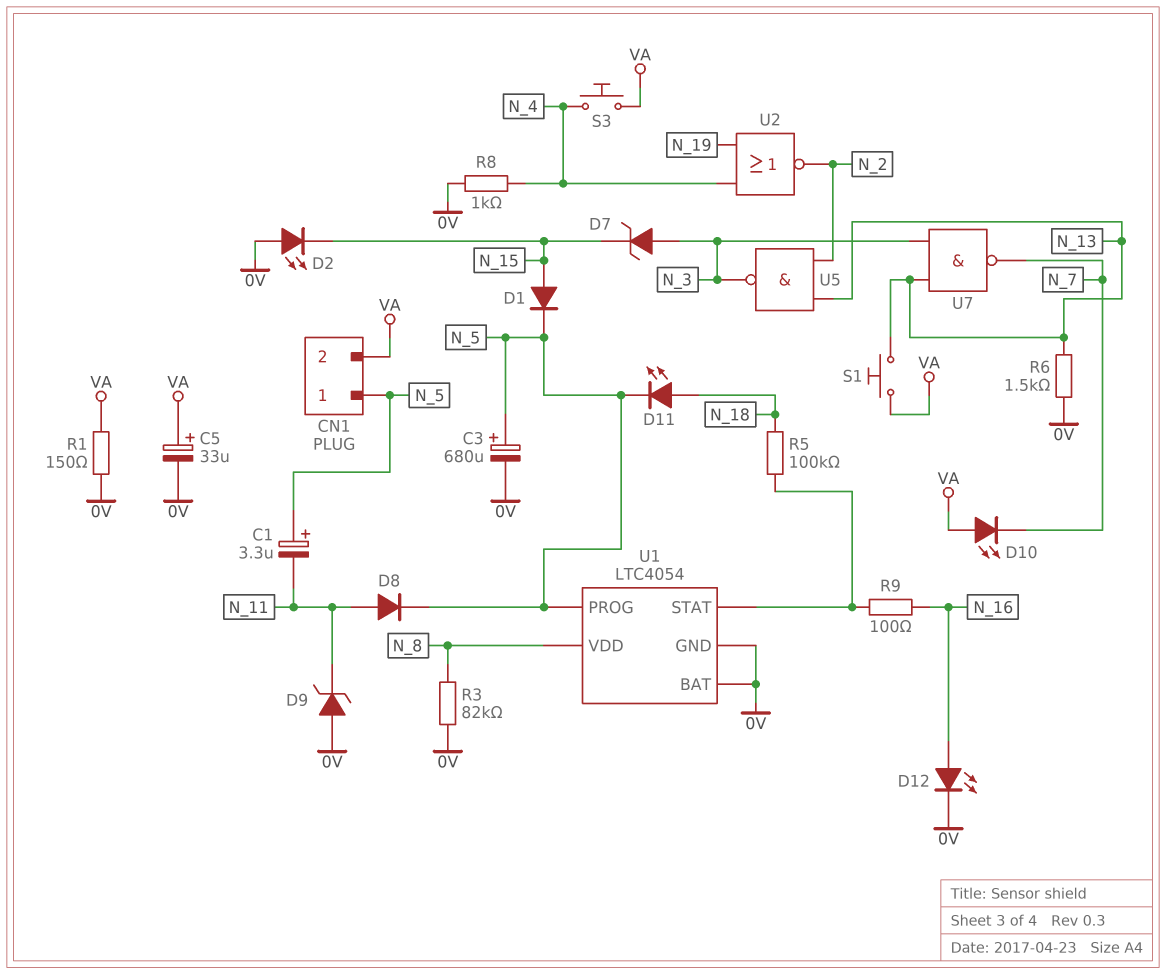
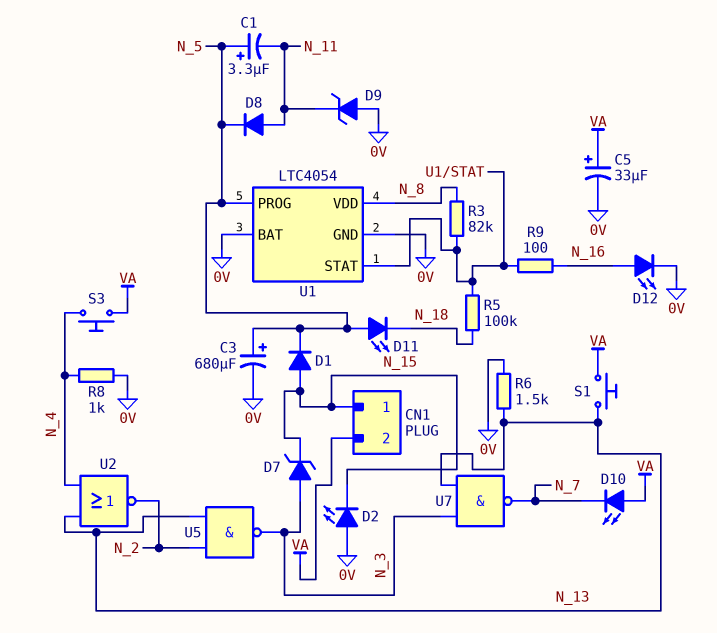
CN1 pin 1: N_5 -> N_15
D11: LED (A N_18, K N_5) -> LED (A N_5, K N_18)
R1: 150 (0V, VA) -> none
R3: 82k (0V, N_8) -> 82k (N_8, U1/STAT)
U2: NOR (in N_4, in N_19, out N_2) -> NOR (in N_4, in N_13, out N_2)

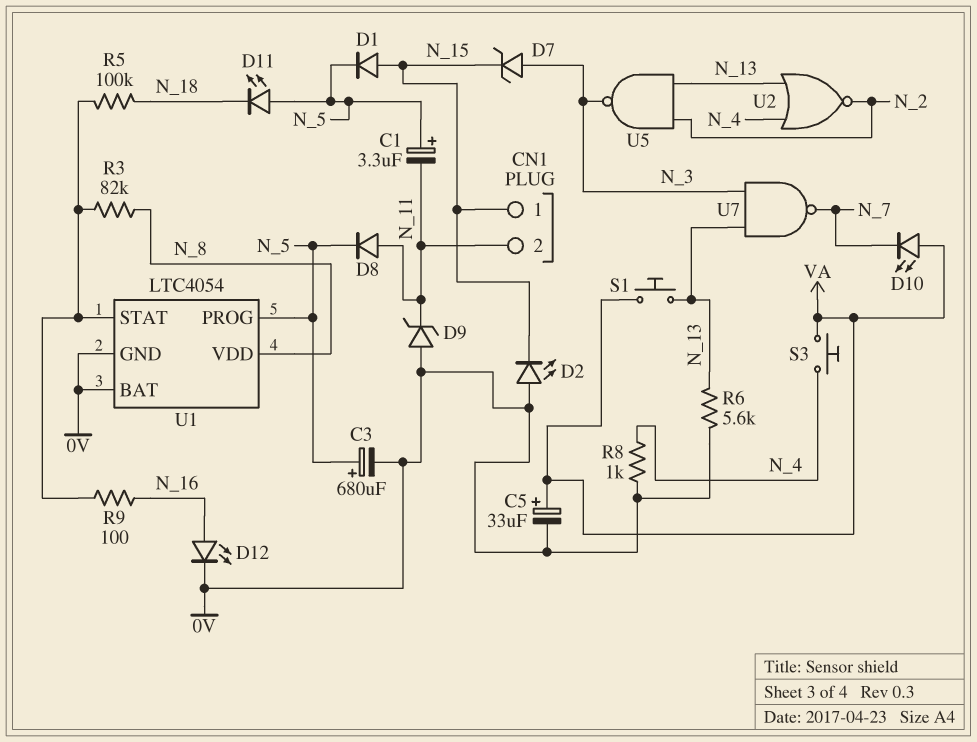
CN1 pin 2: VA -> N_11
R6: 1.5k (0V, N_13) -> 5.6k (0V, N_13)

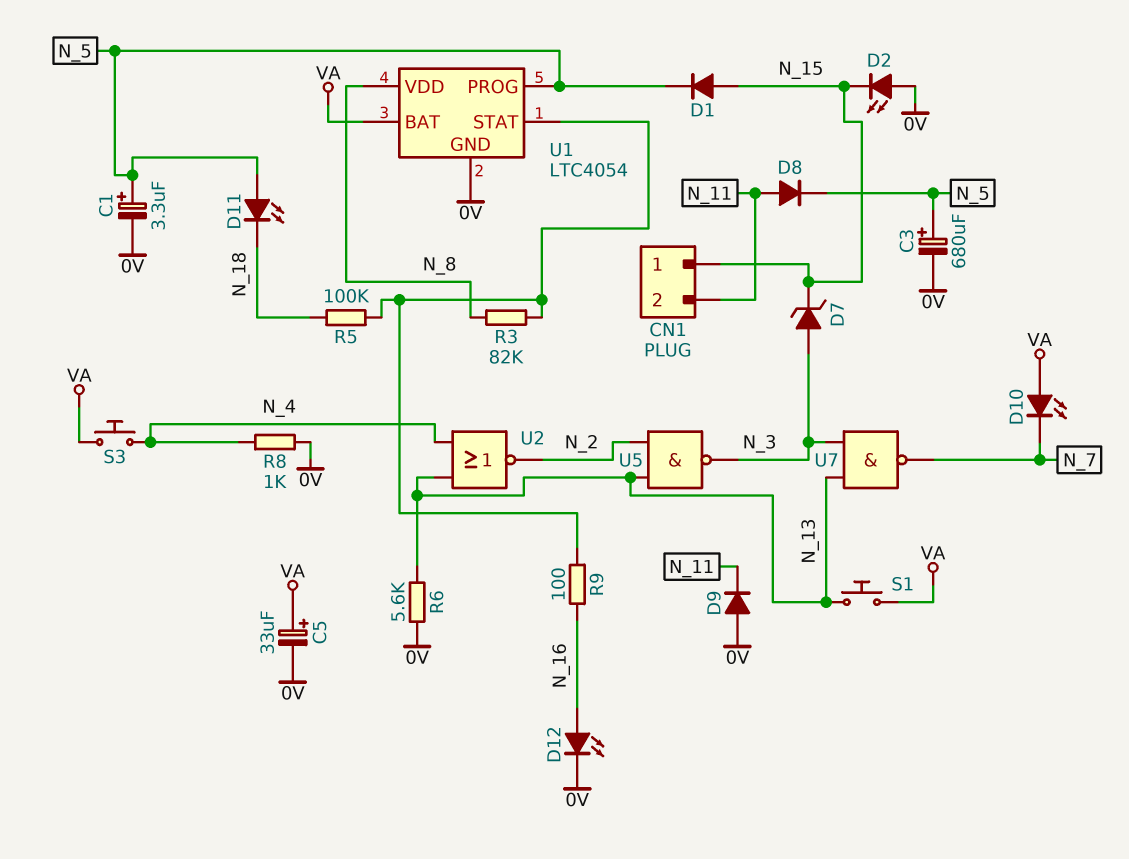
C1: 3.3uF (plus N_5, minus N_11) -> 3.3uF (plus N_5, minus 0V)
D9: zener (A 0V, K N_11) -> diode (A 0V, K N_11)
U1 pin BAT: 0V -> VA

